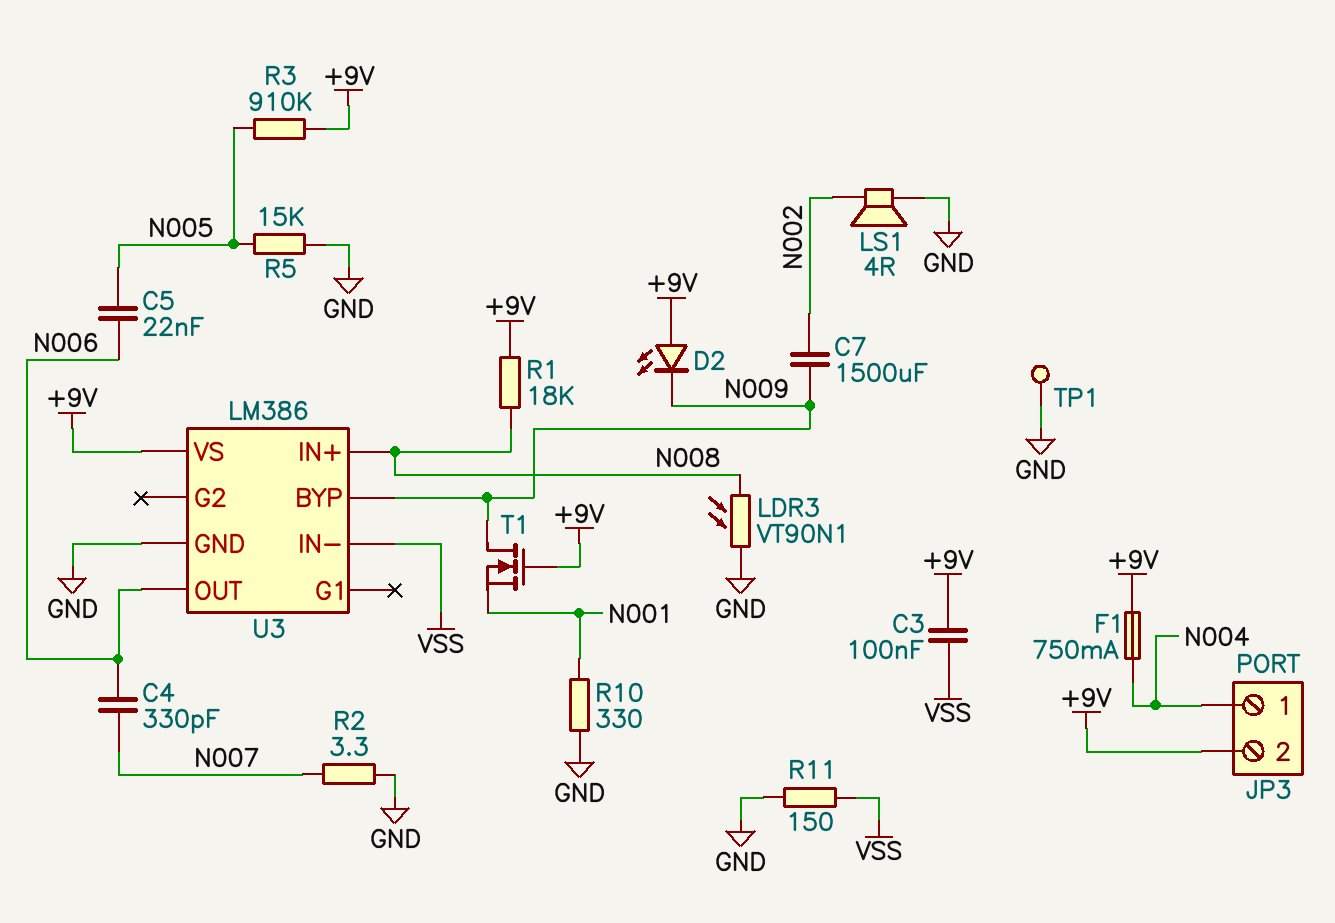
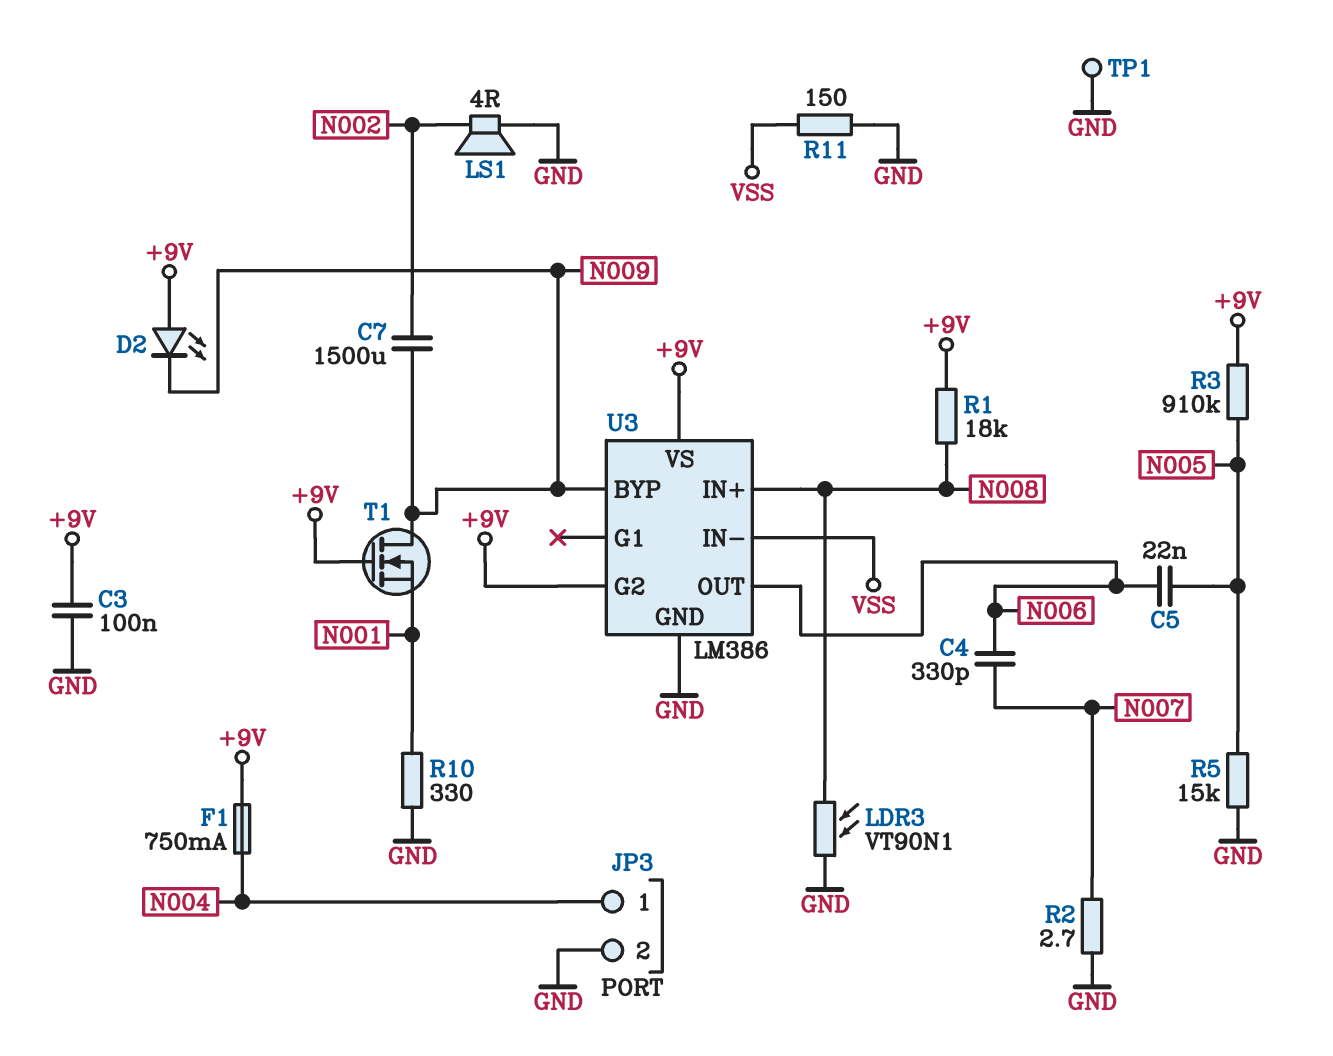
C3: 100nF (+9V, VSS) -> 100nF (+9V, GND)
JP3 pin 2: +9V -> GND
R2: 3.3 (GND, N007) -> 2.7 (GND, N007)
U3 pin G2: none -> +9V

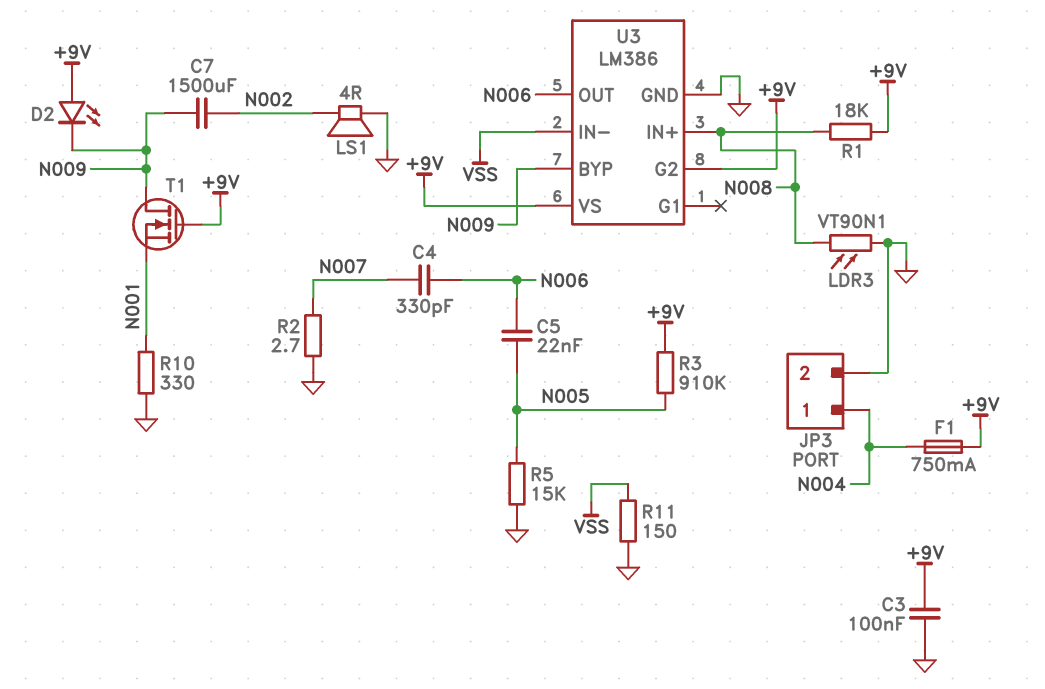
TP1: test point (GND) -> none

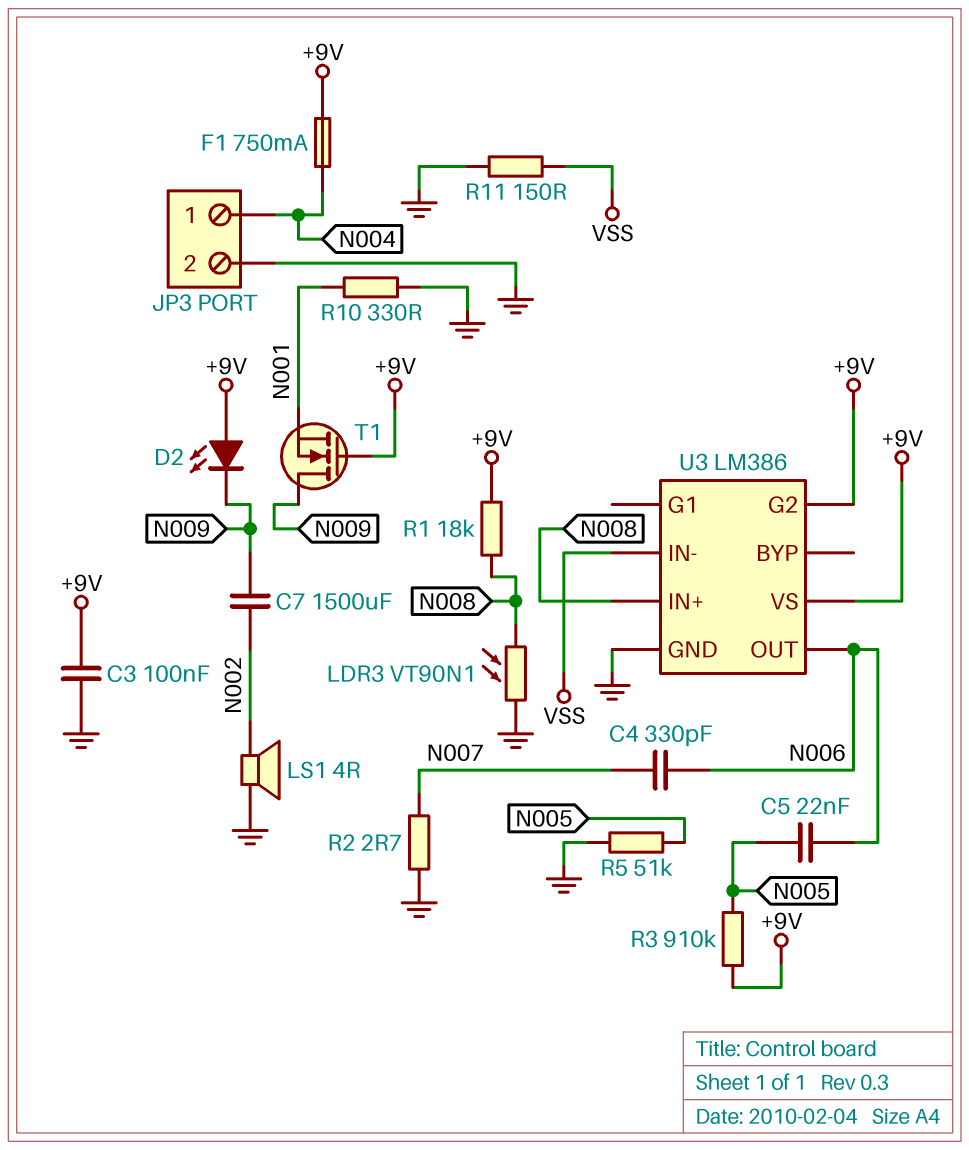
R5: 15k (GND, N005) -> 51k (GND, N005)
U3 pin BYP: N009 -> none

